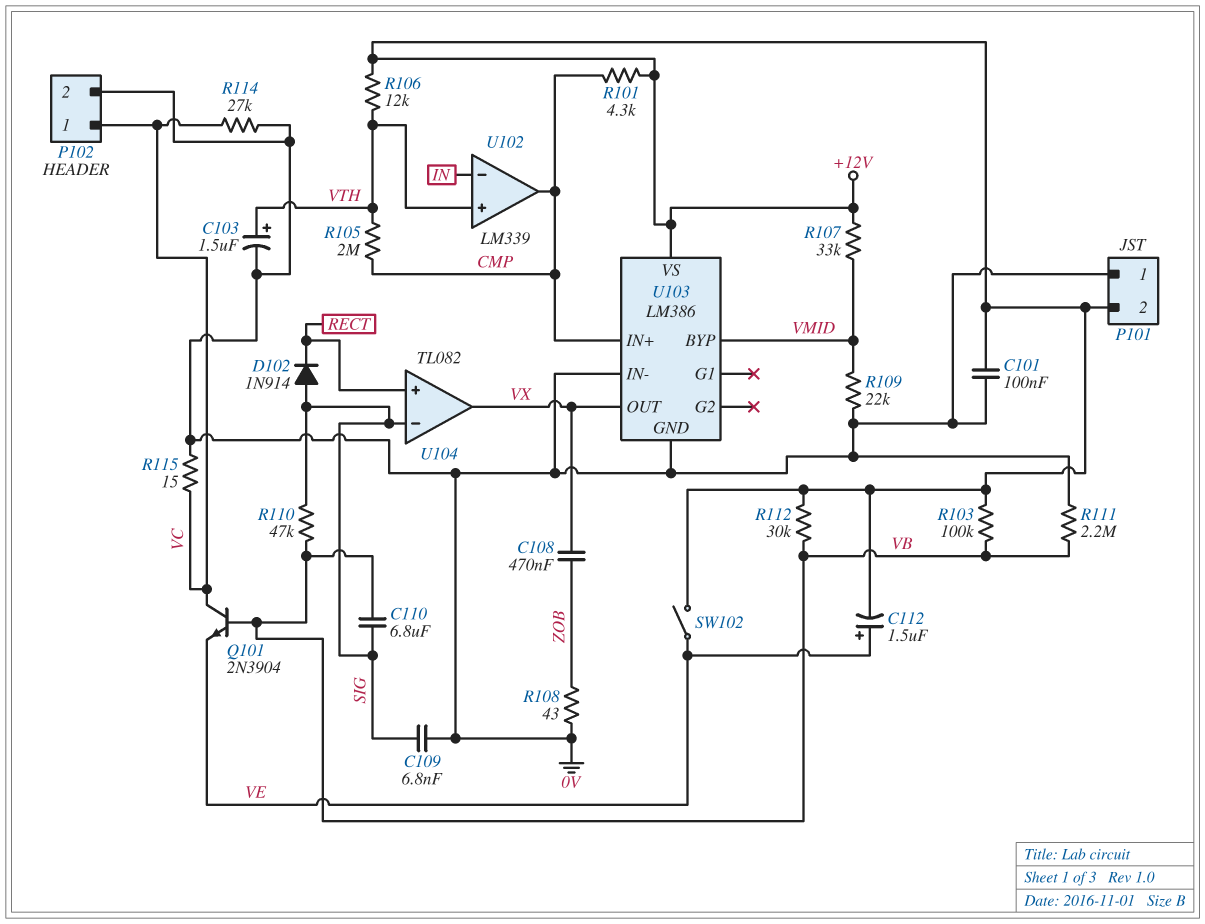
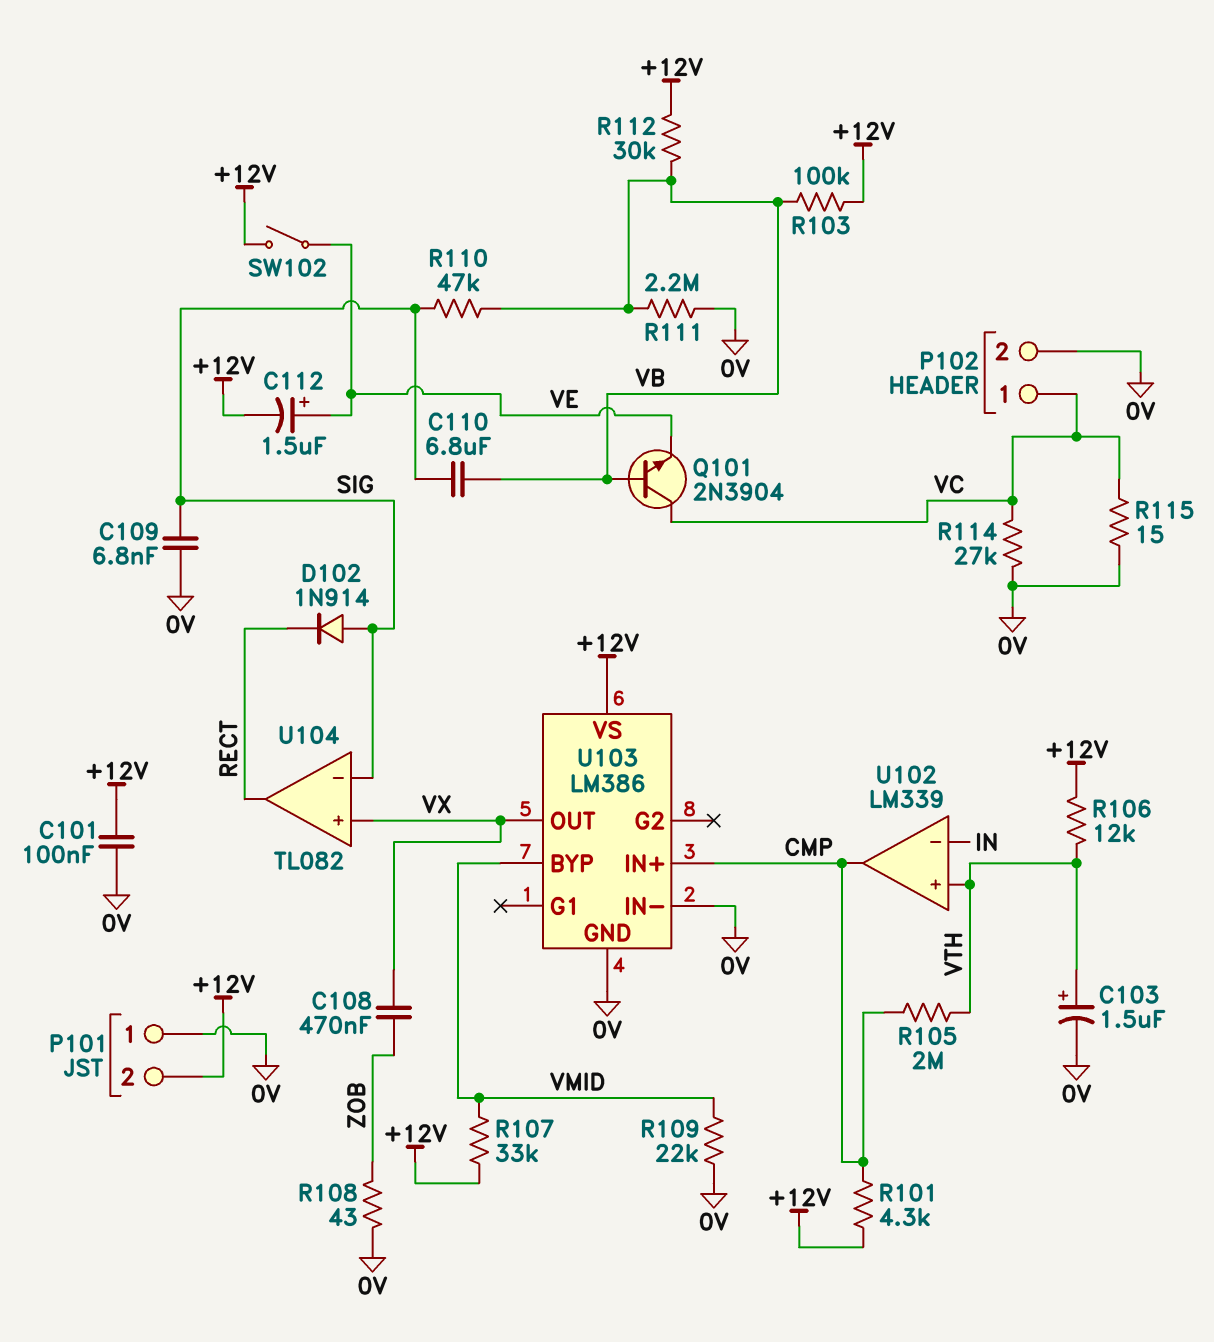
U104 pin in+: RECT -> VX
U104 pin out: VX -> RECT

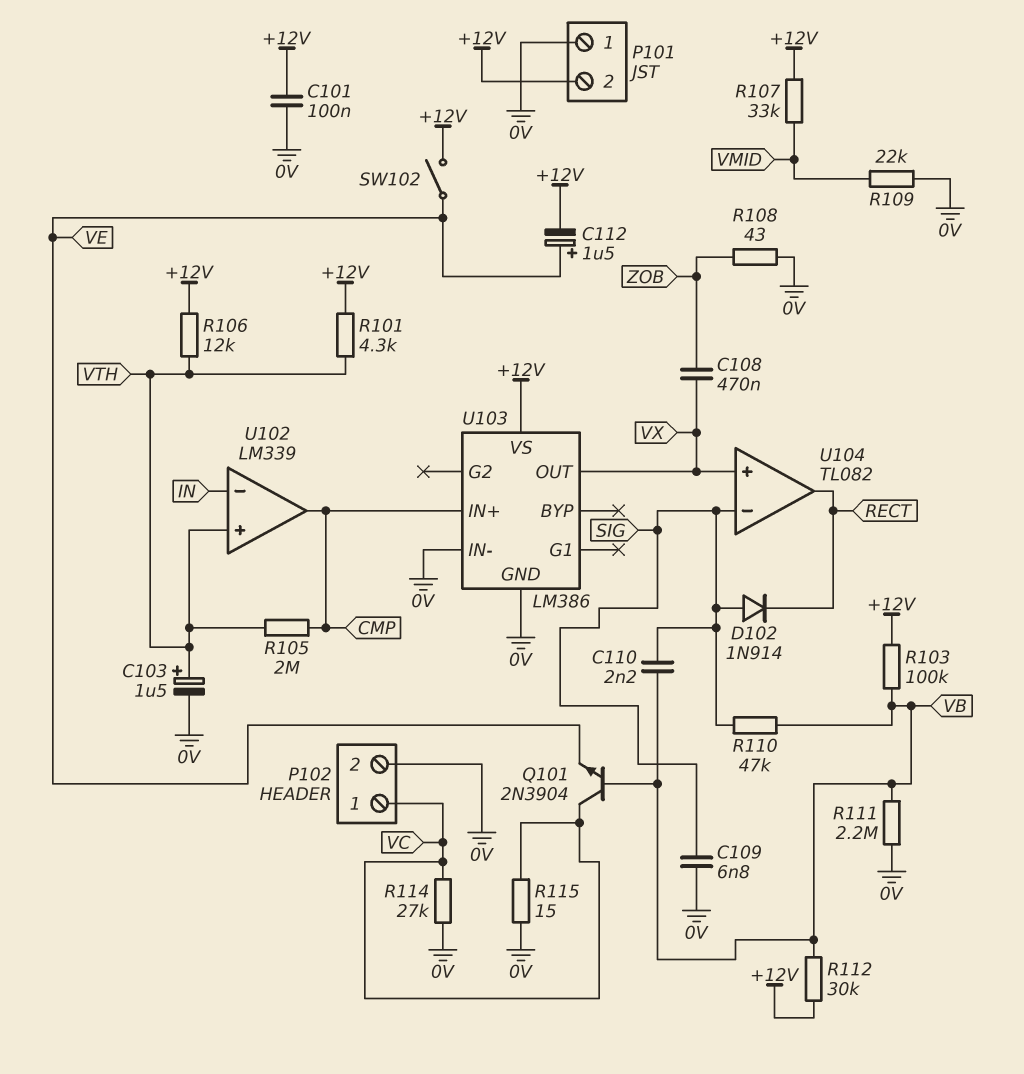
C110: 6.8uF (SIG, VB) -> 2.2nF (SIG, VB)
R101: 4.3k (+12V, CMP) -> 4.3k (+12V, VTH)
U103 pin BYP: VMID -> none

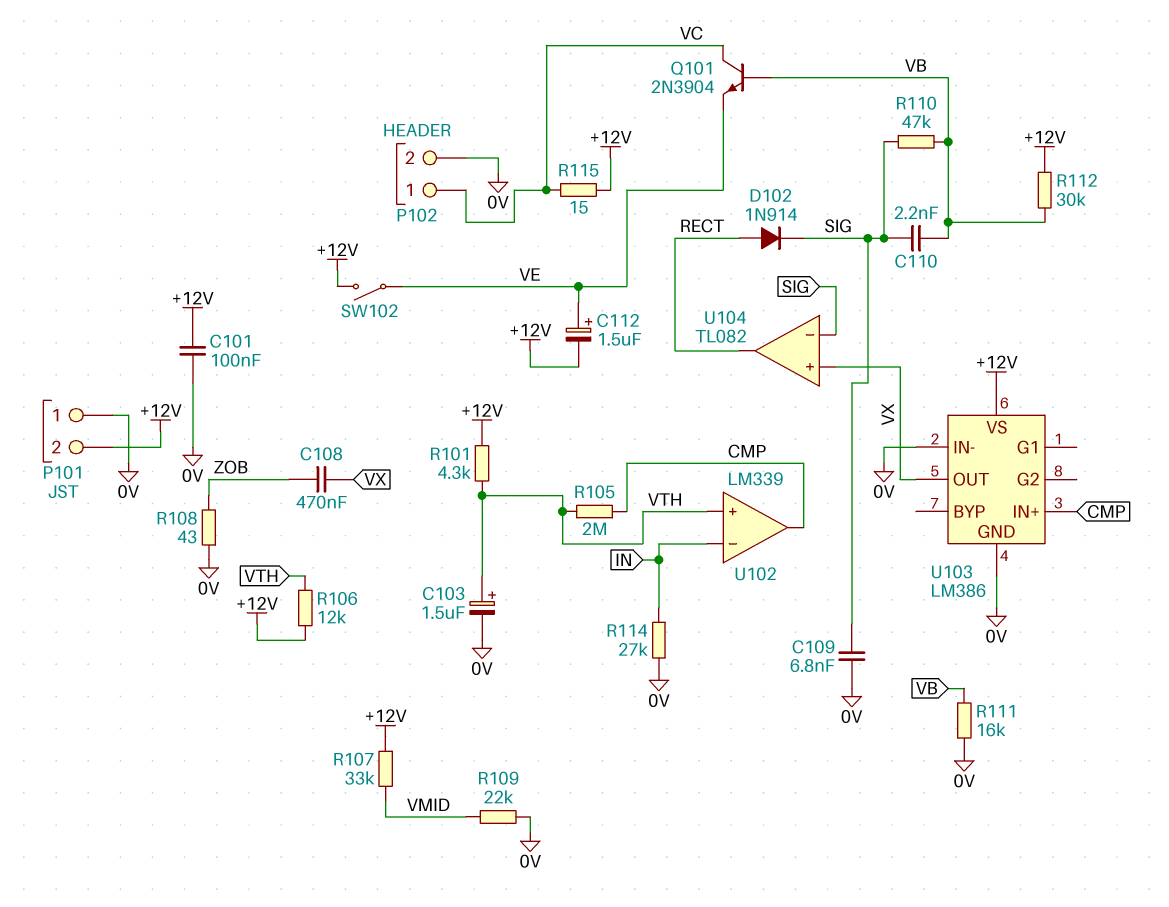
D102: diode 1N914 (A SIG, K RECT) -> diode 1N914 (A RECT, K SIG)
R103: 100k (+12V, VB) -> none
R111: 2.2M (0V, VB) -> 16k (0V, VB)
R114: 27k (0V, VC) -> 27k (0V, IN)
R115: 15 (0V, VC) -> 15 (+12V, VC)

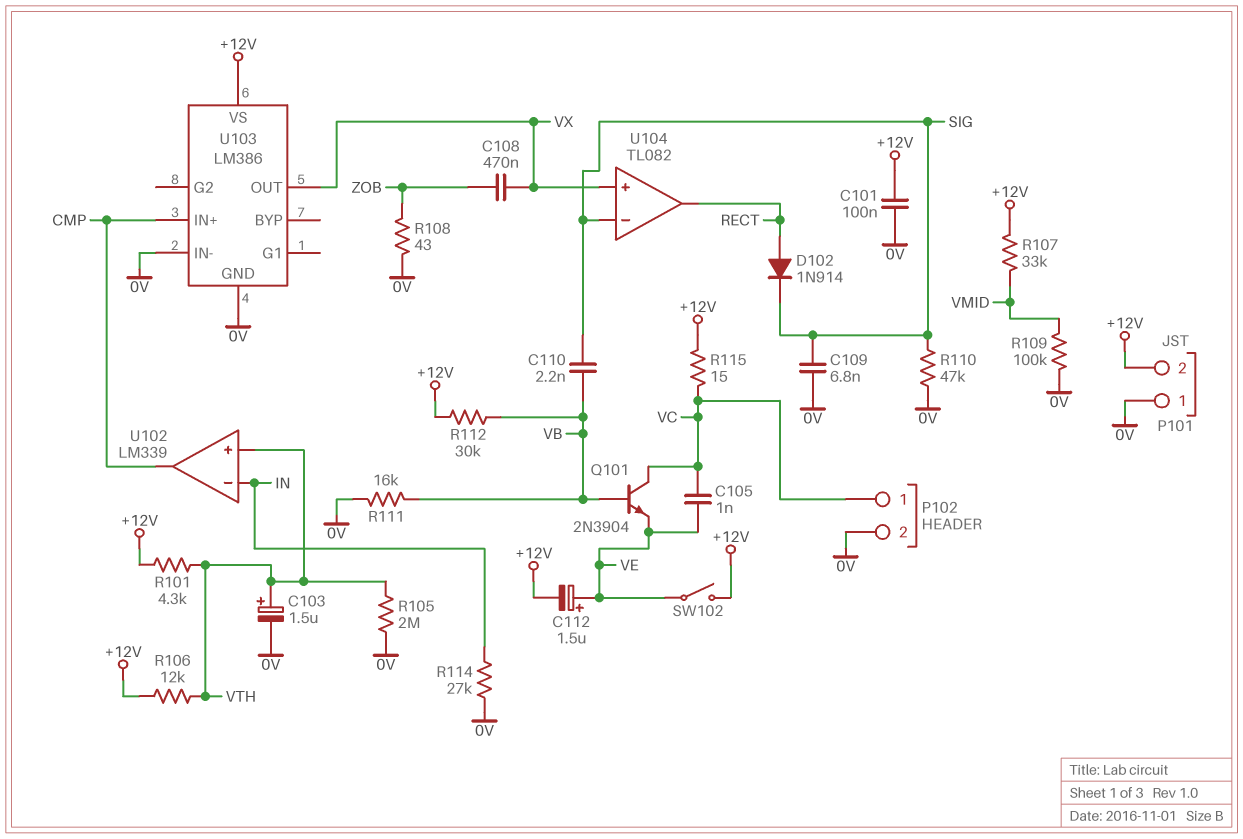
C105: none -> 1nF (VC, VE)
R105: 2M (CMP, VTH) -> 2M (0V, VTH)
R109: 22k (0V, VMID) -> 100k (0V, VMID)
R110: 47k (SIG, VB) -> 47k (0V, SIG)

